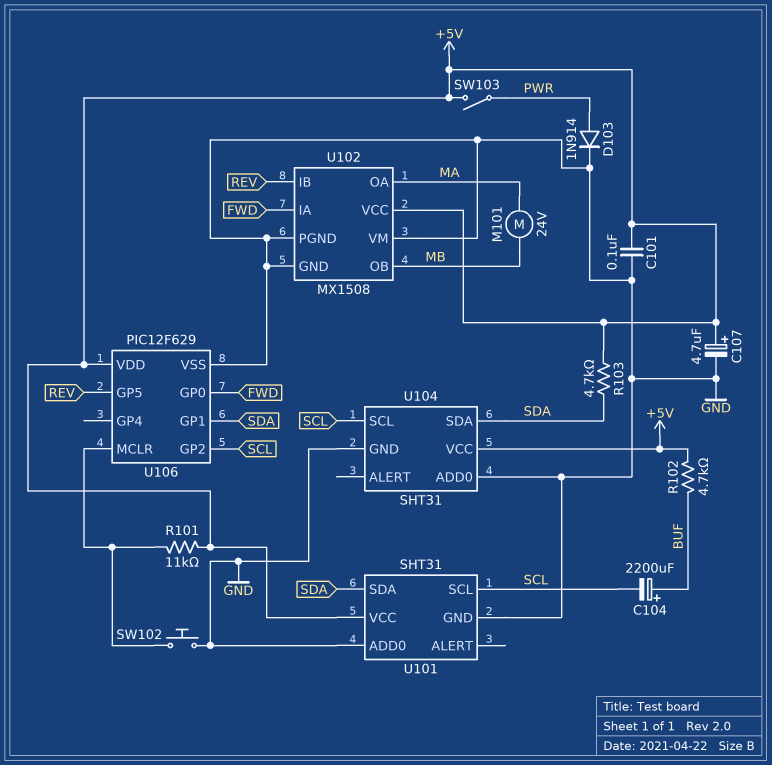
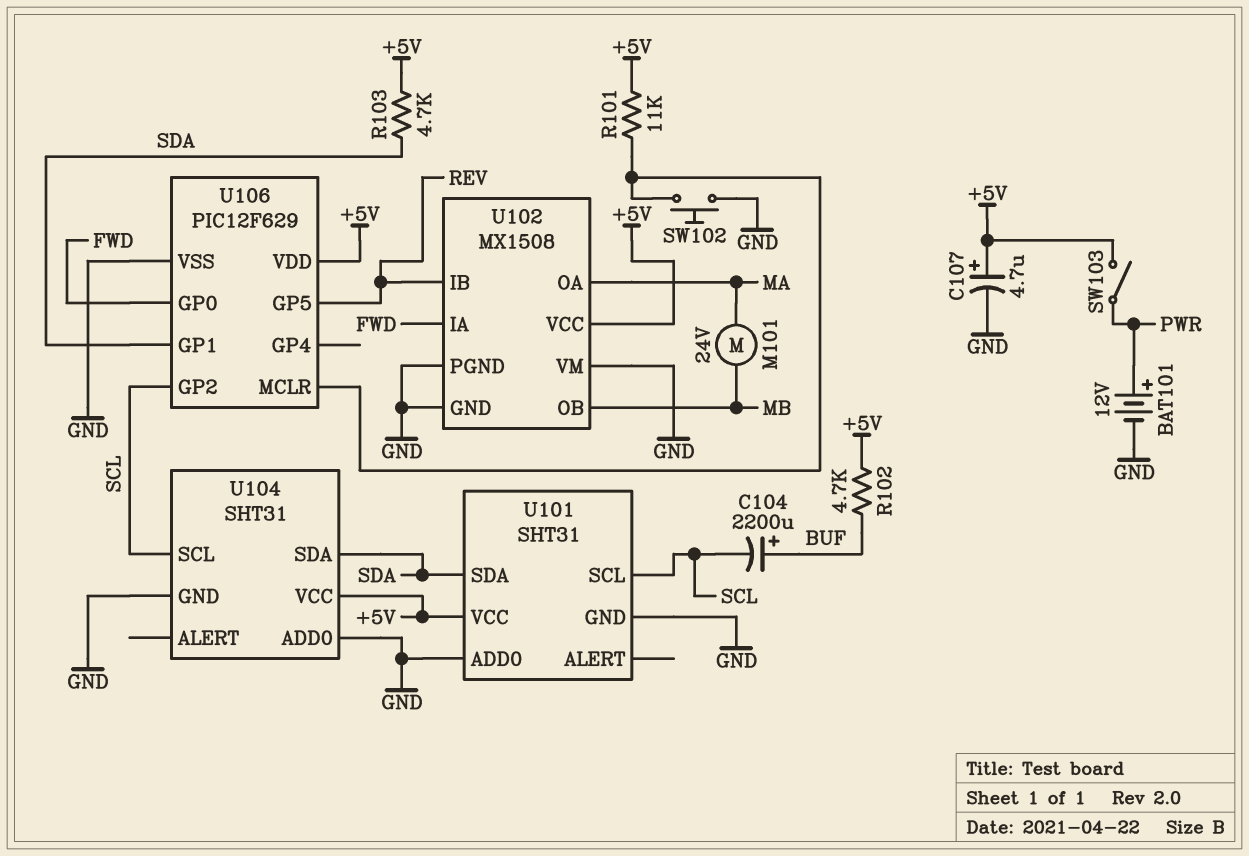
BAT101: none -> 12V (plus PWR, minus GND)
C101: 100nF (+5V, GND) -> none
D103: diode 1N914 (A PWR, K GND) -> none

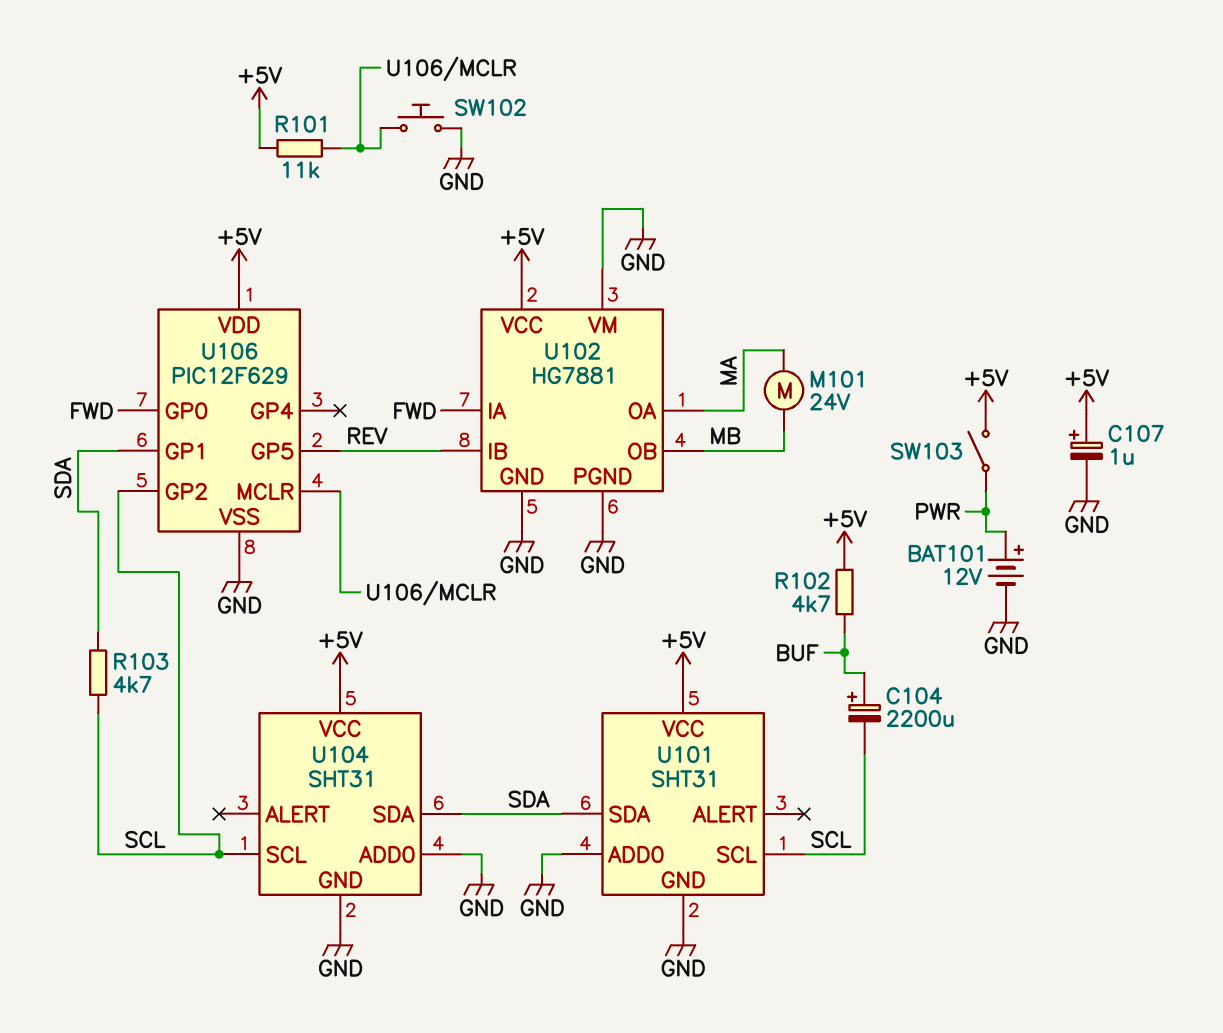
C107: 4.7uF (plus +5V, minus GND) -> 1uF (plus +5V, minus GND)
R103: 4.7k (+5V, SDA) -> 4.7k (SCL, SDA)
U102: MX1508 -> HG7881

